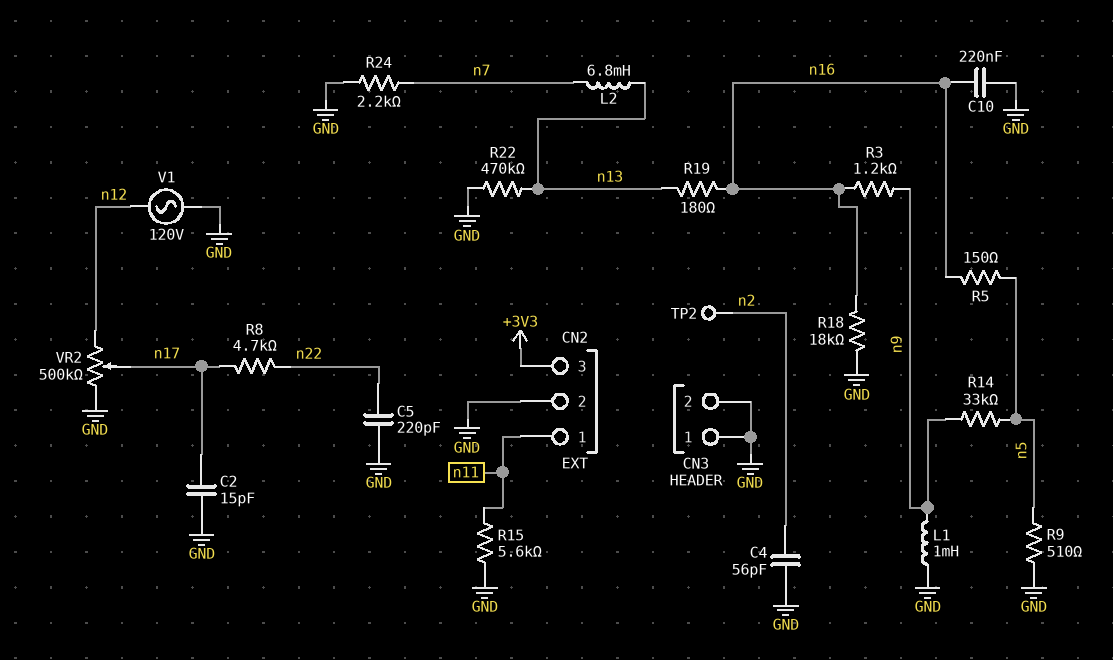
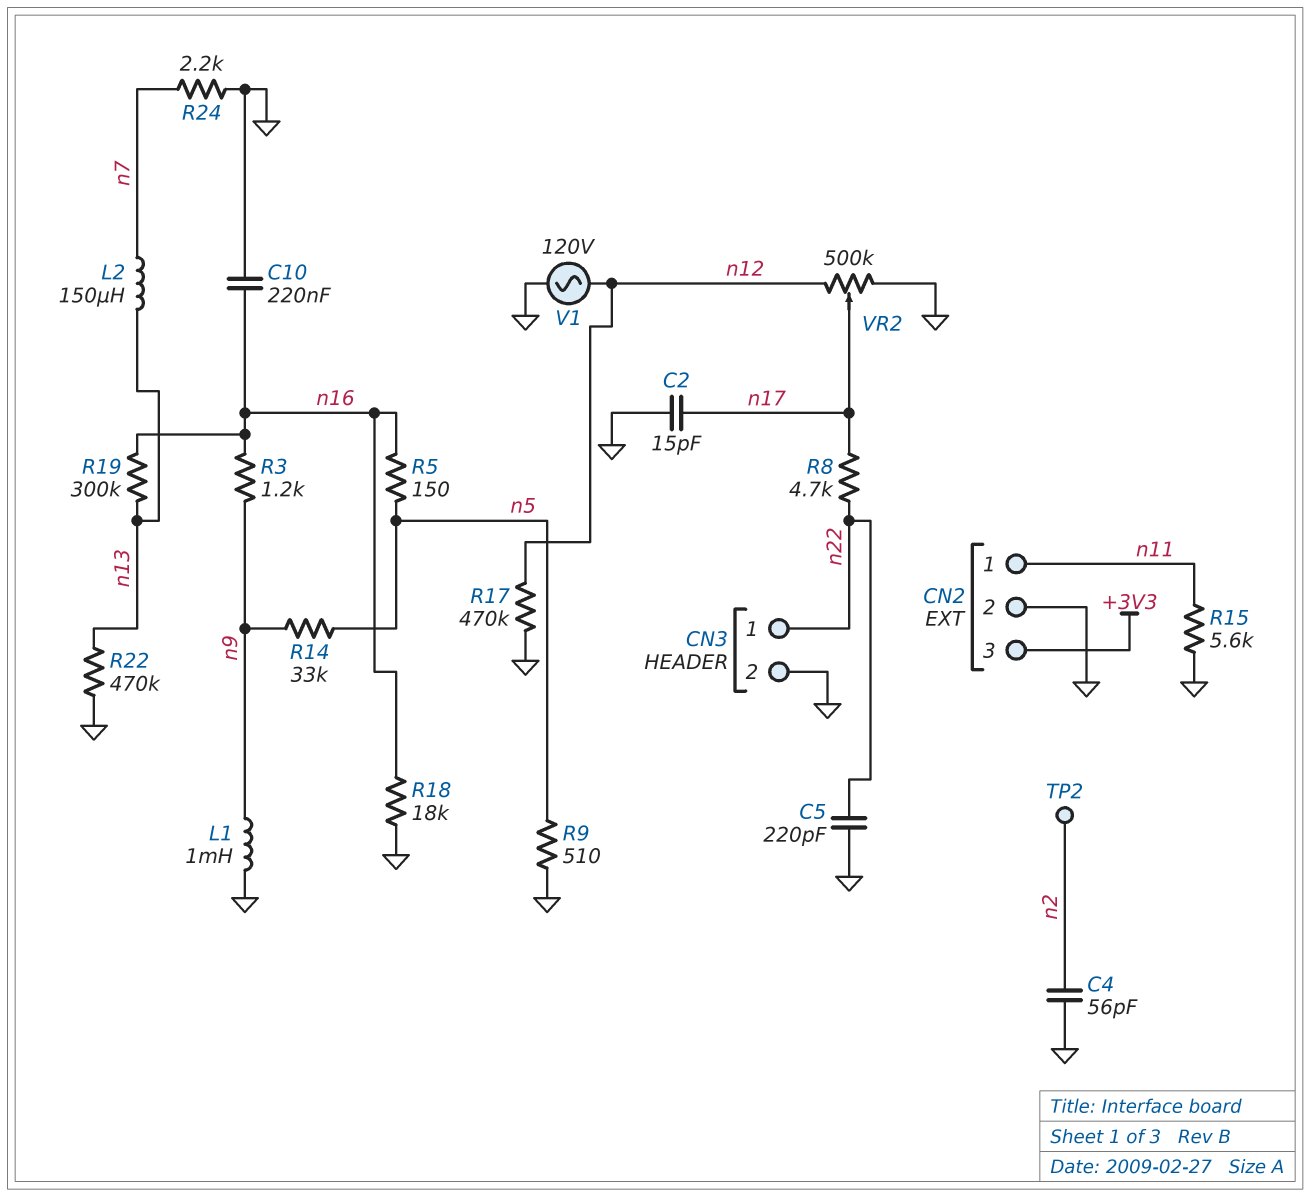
CN3 pin 1: GND -> n22
L2: 6.8mH (n7, n13) -> 150uH (n7, n13)
R17: none -> 470k (GND, n12)
R19: 180 (n13, n16) -> 300k (n13, n16)

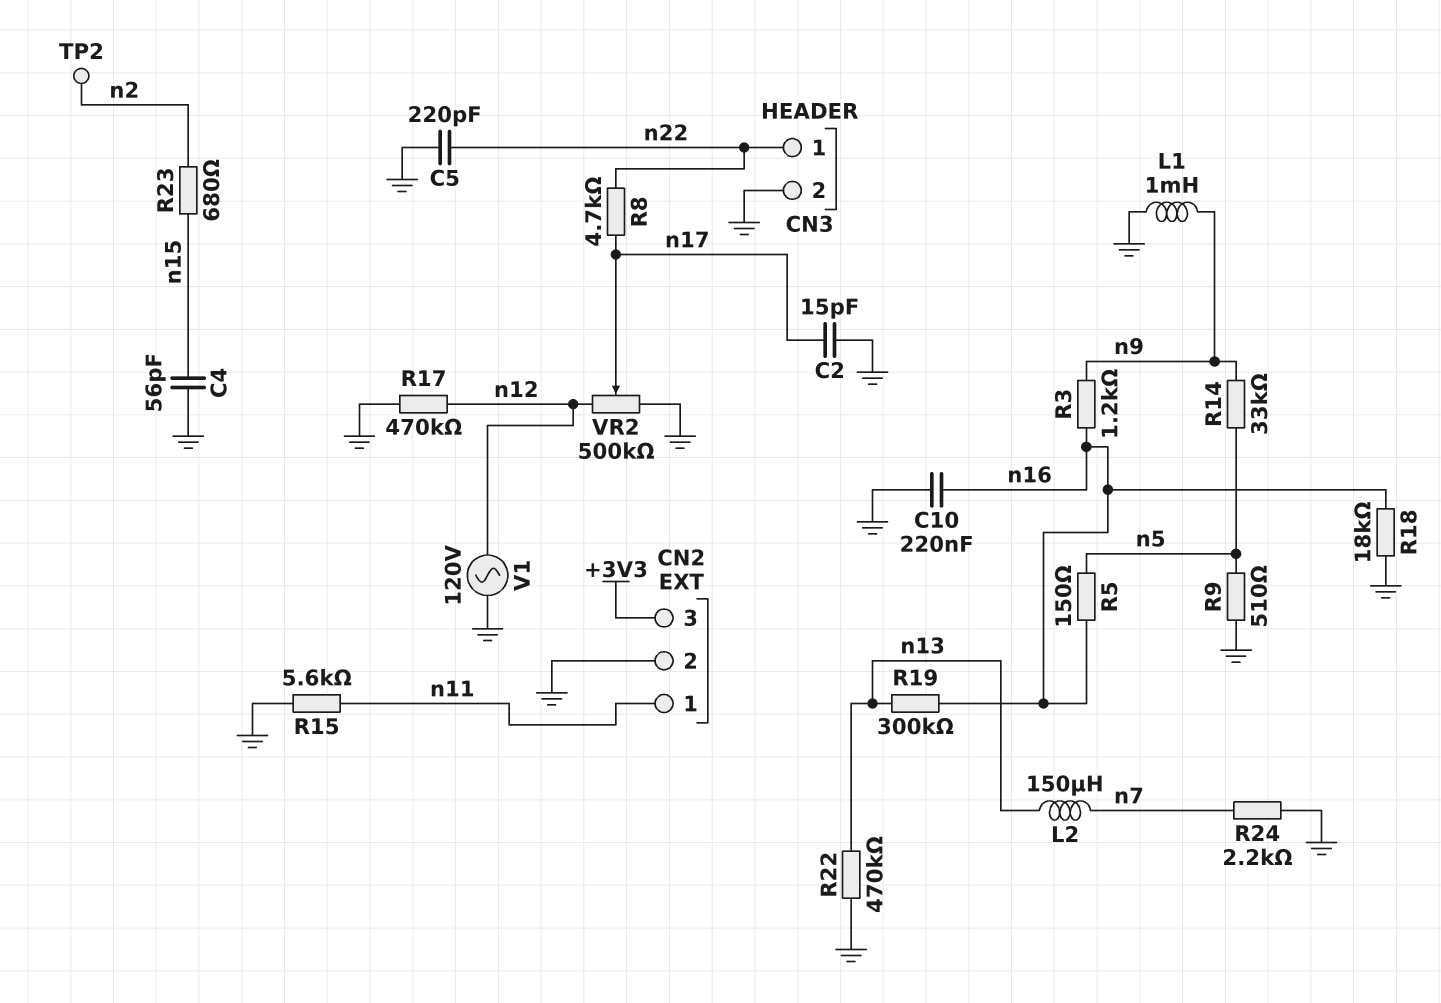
C4: 56pF (GND, n2) -> 56pF (GND, n15)
R23: none -> 680 (n2, n15)

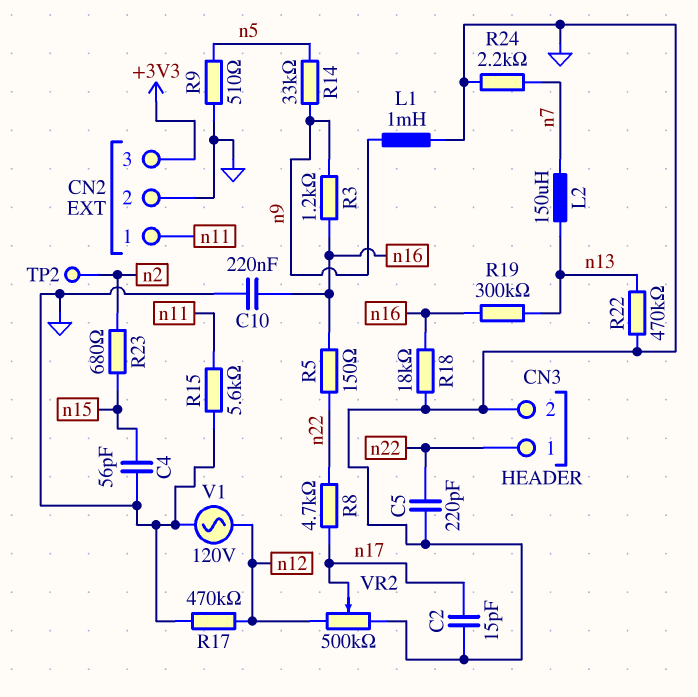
R5: 150 (n5, n16) -> 150 (n16, n22)

